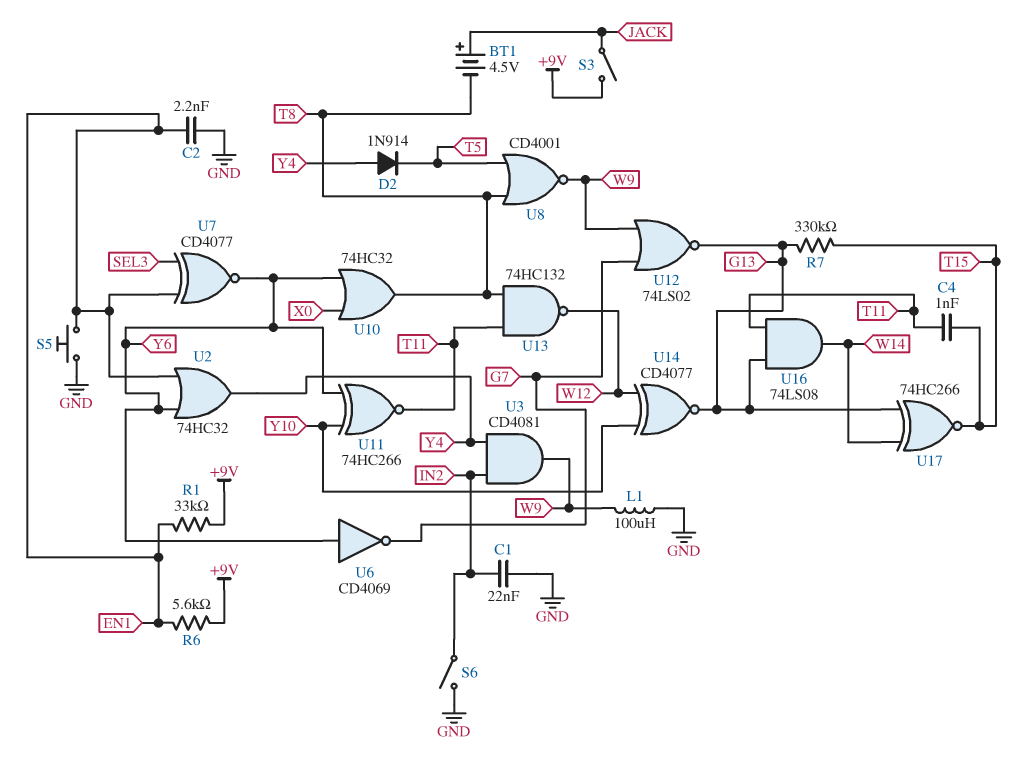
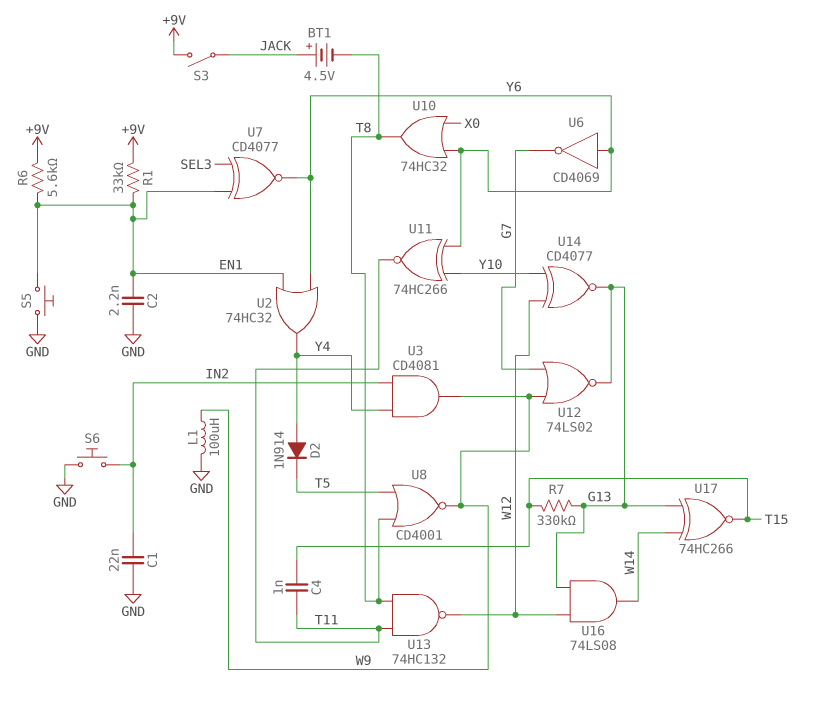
S6: switch (GND, IN2) -> button (GND, IN2)
U16: AND 74LS08 (in G13, in T11, out W14) -> AND 74LS08 (in G13, in W12, out W14)

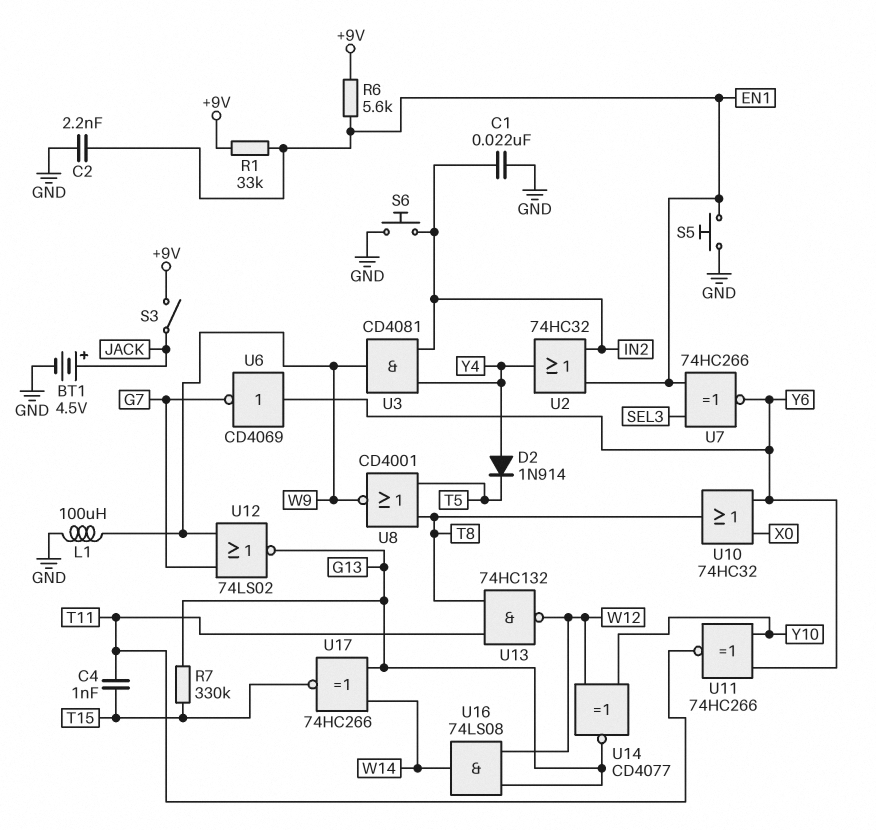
BT1: 4.5V (plus JACK, minus T8) -> 4.5V (plus JACK, minus GND)
U2: OR 74HC32 (in EN1, in Y6, out Y4) -> OR 74HC32 (in EN1, in IN2, out Y4)
U7: XNOR CD4077 (in EN1, in SEL3, out Y6) -> XNOR 74HC266 (in EN1, in SEL3, out Y6)

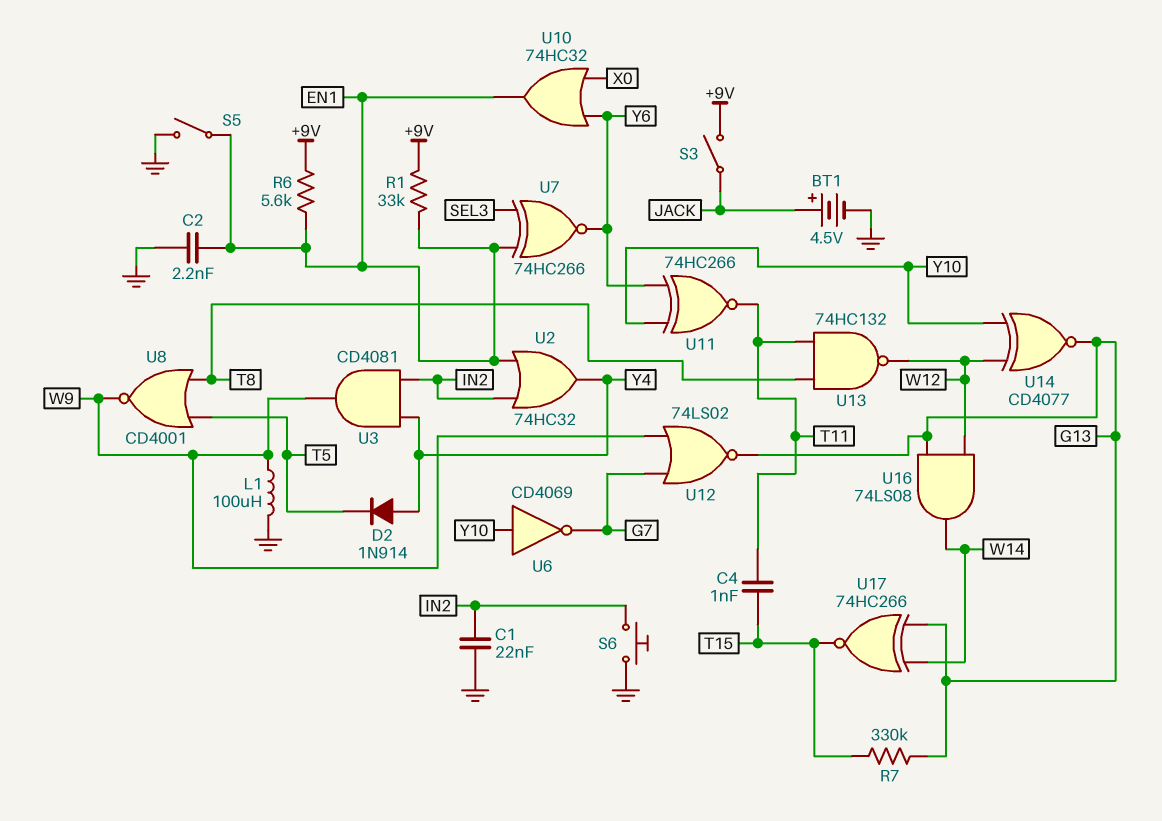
S5: button (EN1, GND) -> switch (EN1, GND)
U6: NOT CD4069 (in Y6, out G7) -> NOT CD4069 (in Y10, out G7)
U10: OR 74HC32 (in X0, in Y6, out T8) -> OR 74HC32 (in X0, in Y6, out EN1)

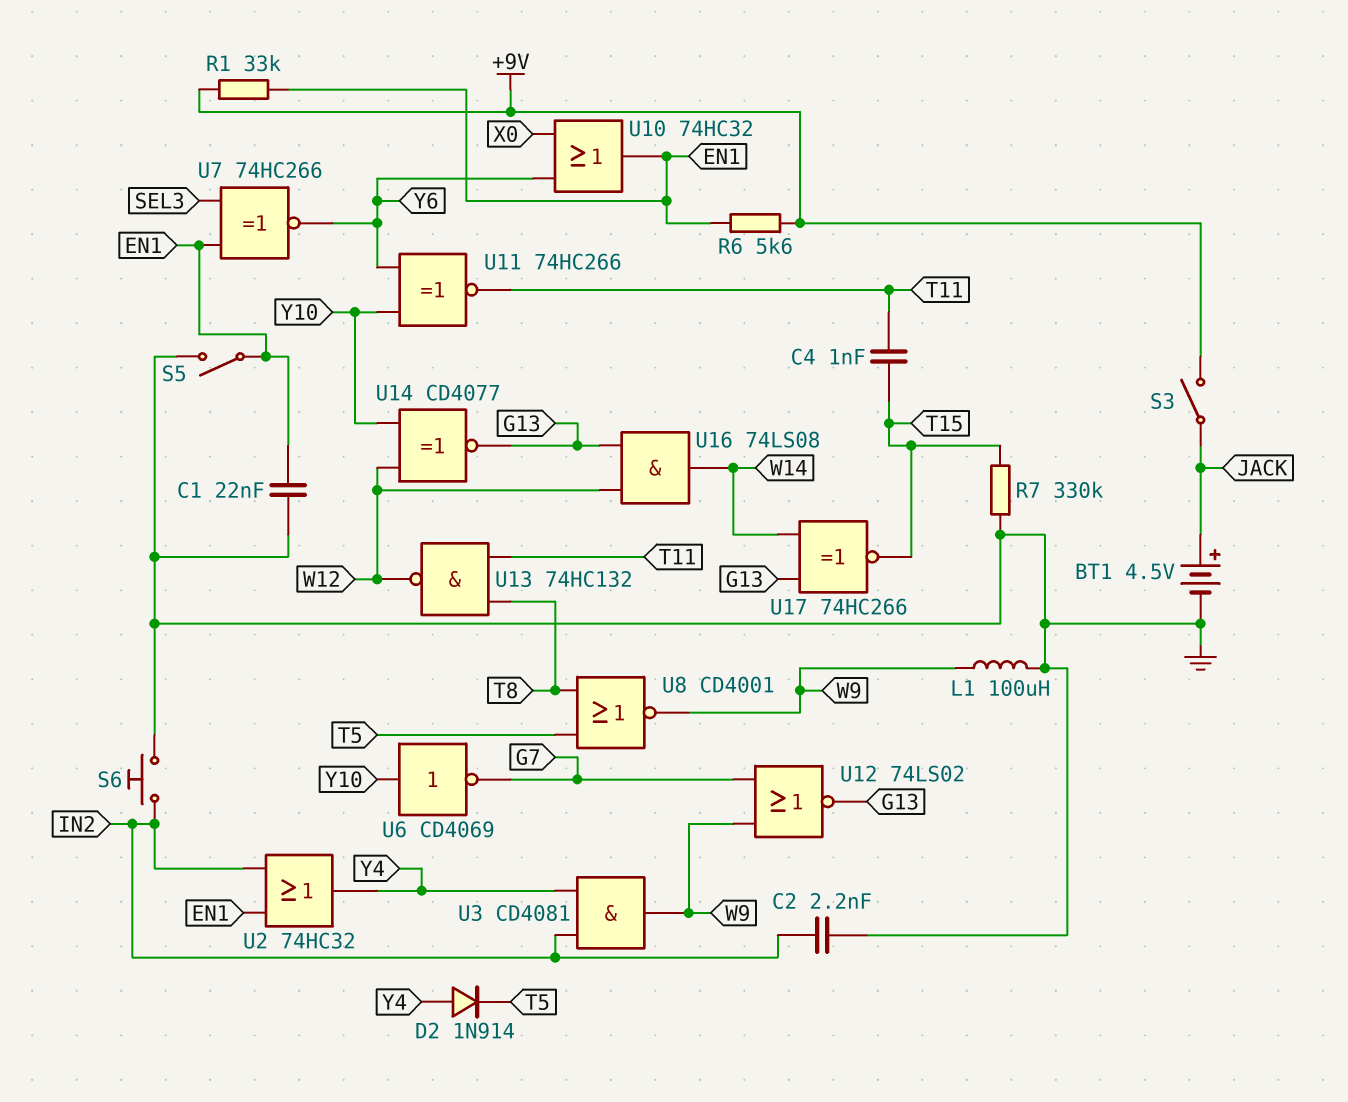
C1: 22nF (GND, IN2) -> 22nF (EN1, GND)
C2: 2.2nF (EN1, GND) -> 2.2nF (GND, IN2)
R7: 330k (G13, T15) -> 330k (GND, T15)

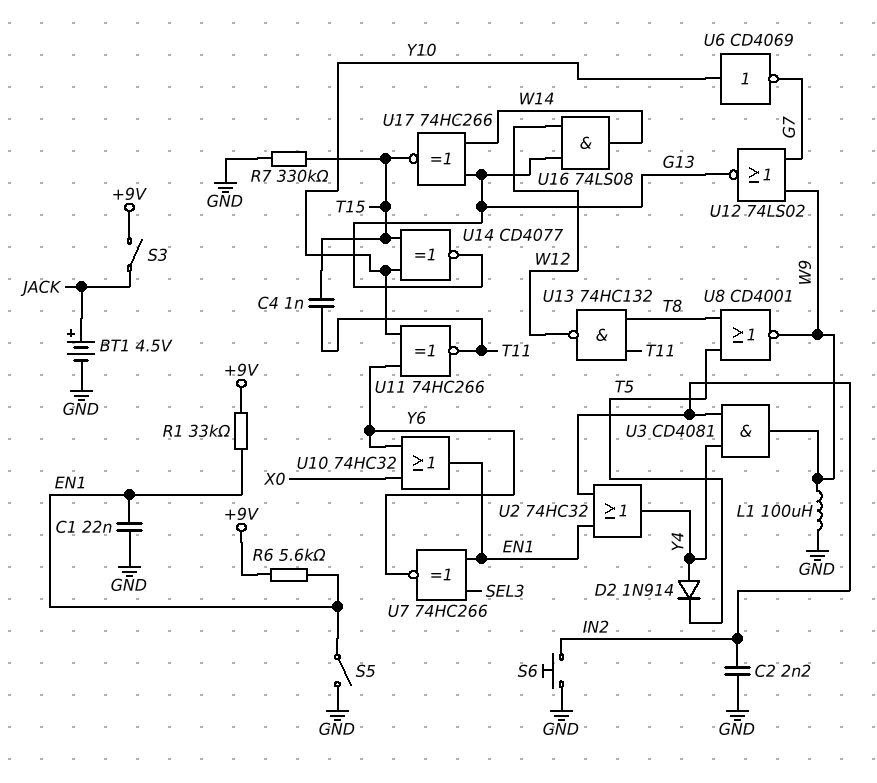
U14: XNOR CD4077 (in W12, in Y10, out G13) -> XNOR CD4077 (in T15, in Y10, out G13)

